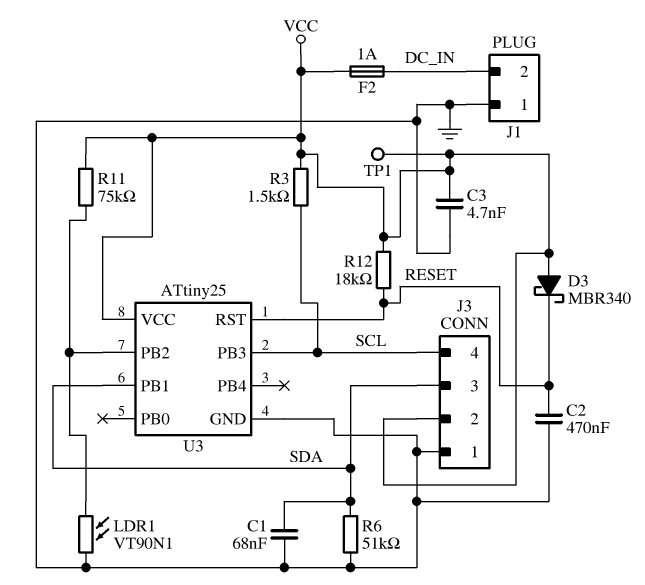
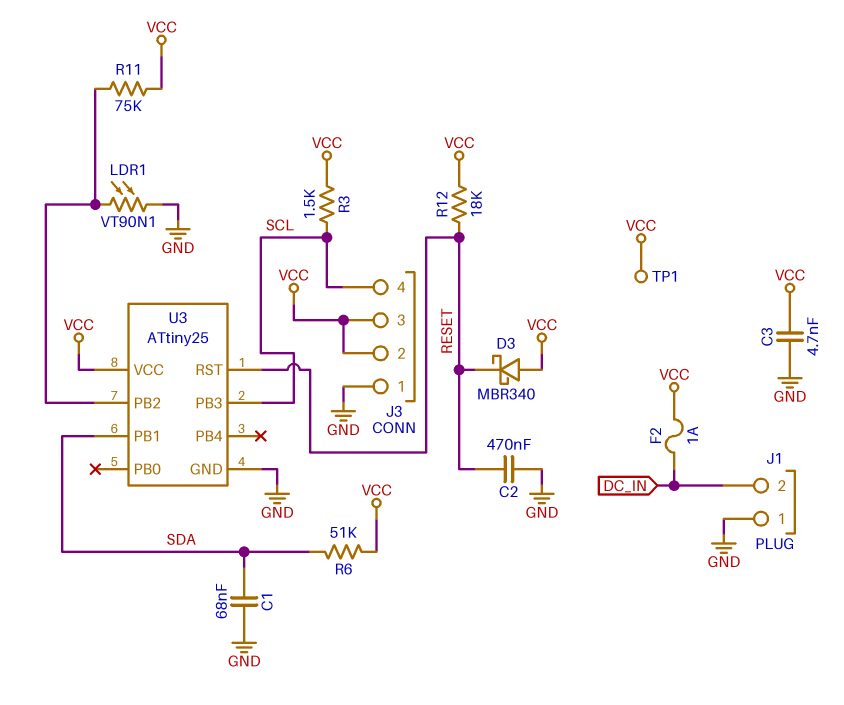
J3 pin 3: SDA -> VCC
R6: 51k (GND, SDA) -> 51k (SDA, VCC)

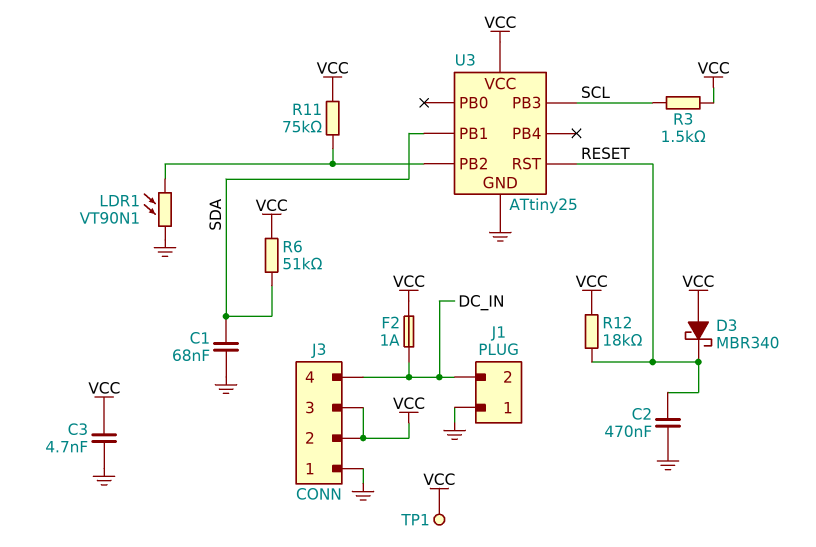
J3 pin 4: SCL -> DC_IN

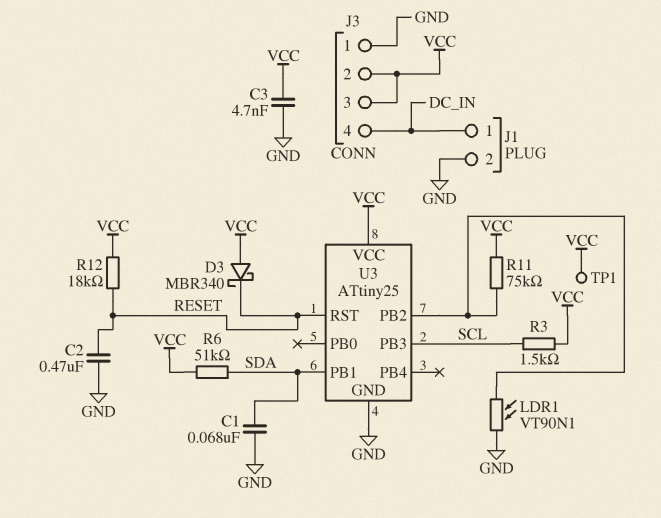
F2: 1A (DC_IN, VCC) -> none
J1 pin 1: GND -> DC_IN
J1 pin 2: DC_IN -> GND

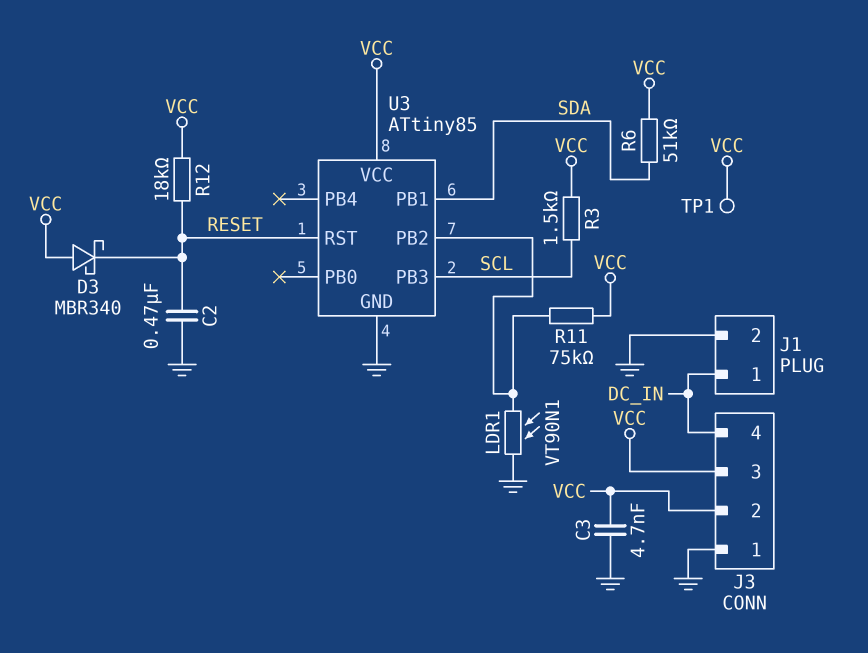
C1: 68nF (GND, SDA) -> none
U3: ATtiny25 -> ATtiny85

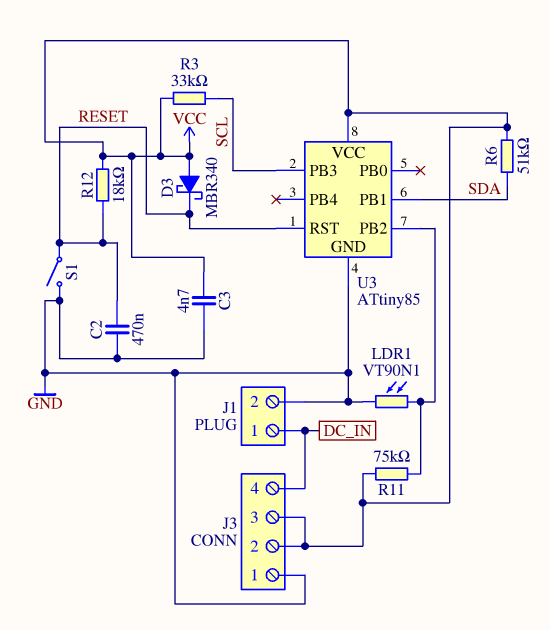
R3: 1.5k (SCL, VCC) -> 33k (SCL, VCC)
S1: none -> switch (GND, RESET)
TP1: test point (VCC) -> none

